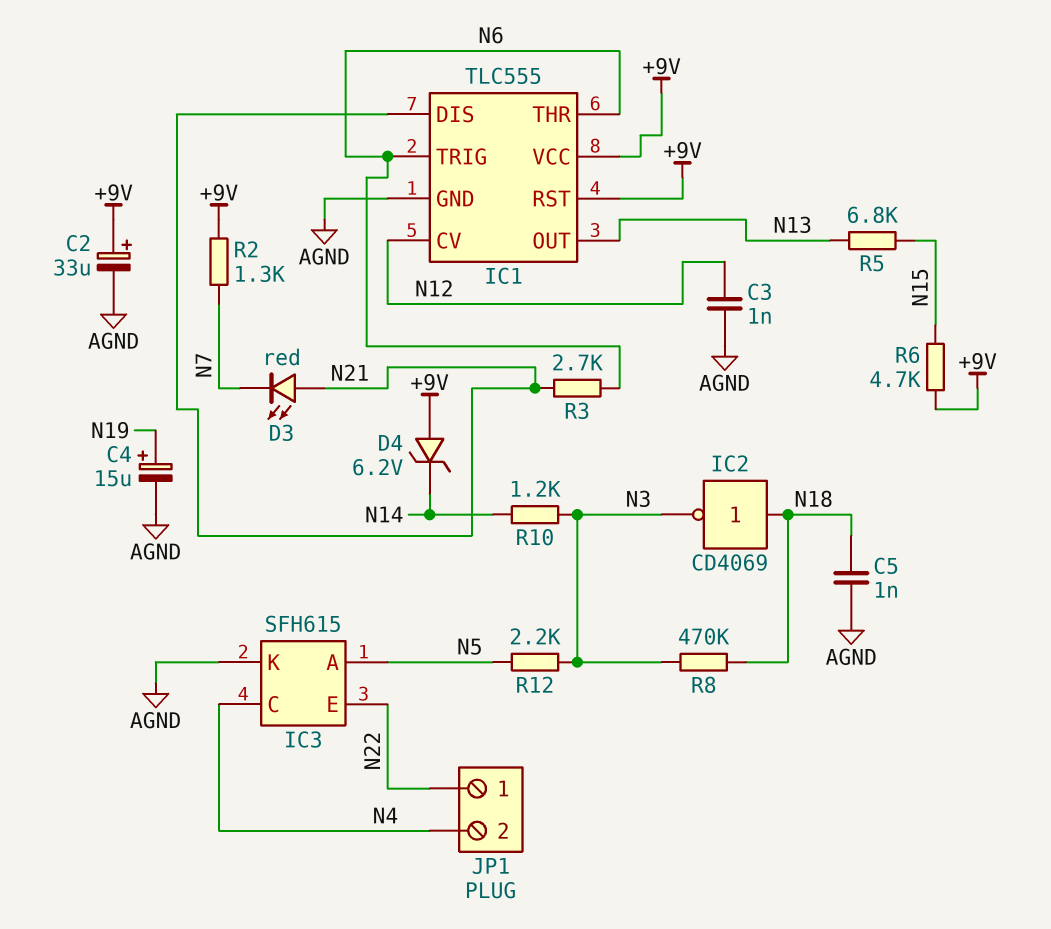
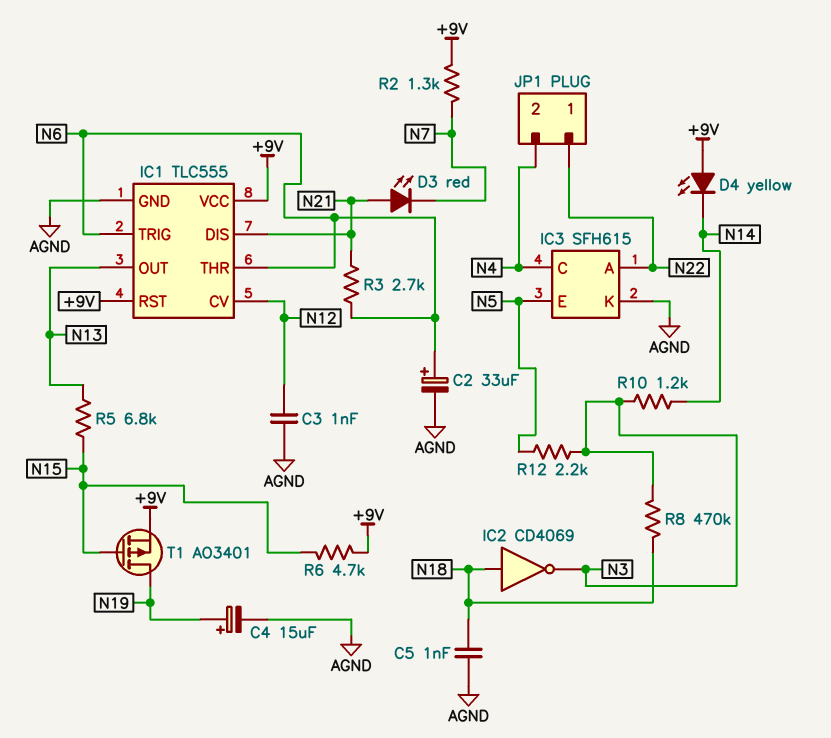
C2: 33uF (plus +9V, minus AGND) -> 33uF (plus N6, minus AGND)
D4: zener 6.2V (A +9V, K N14) -> LED yellow (A +9V, K N14)
IC3 pin A: N5 -> N22
IC3 pin E: N22 -> N5
T1: none -> PMOS AO3401 (G N15, D N19, S +9V)

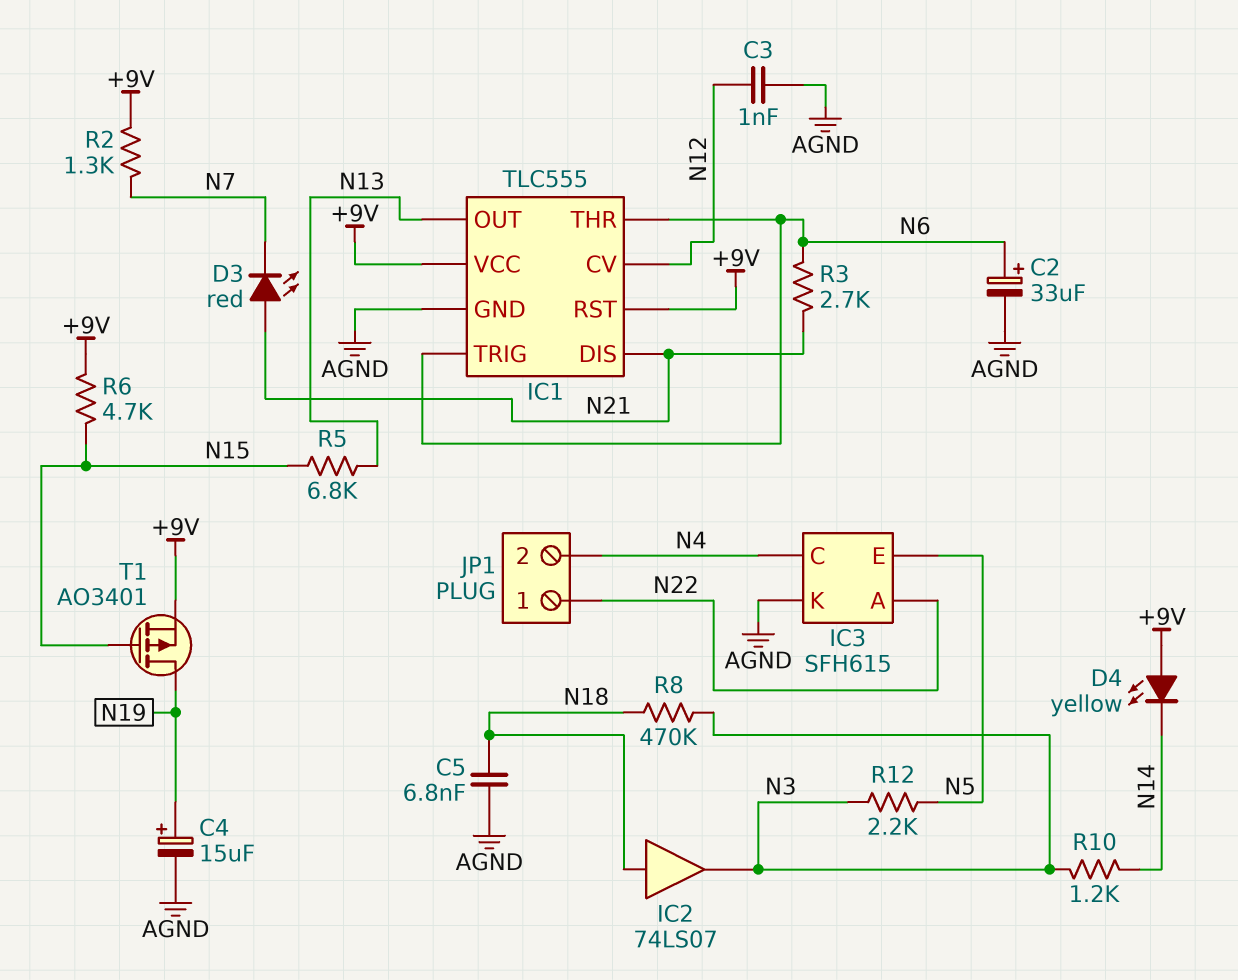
C5: 1nF (AGND, N18) -> 6.8nF (AGND, N18)
IC2: NOT CD4069 (in N18, out N3) -> buffer 74LS07 (in N18, out N3)

